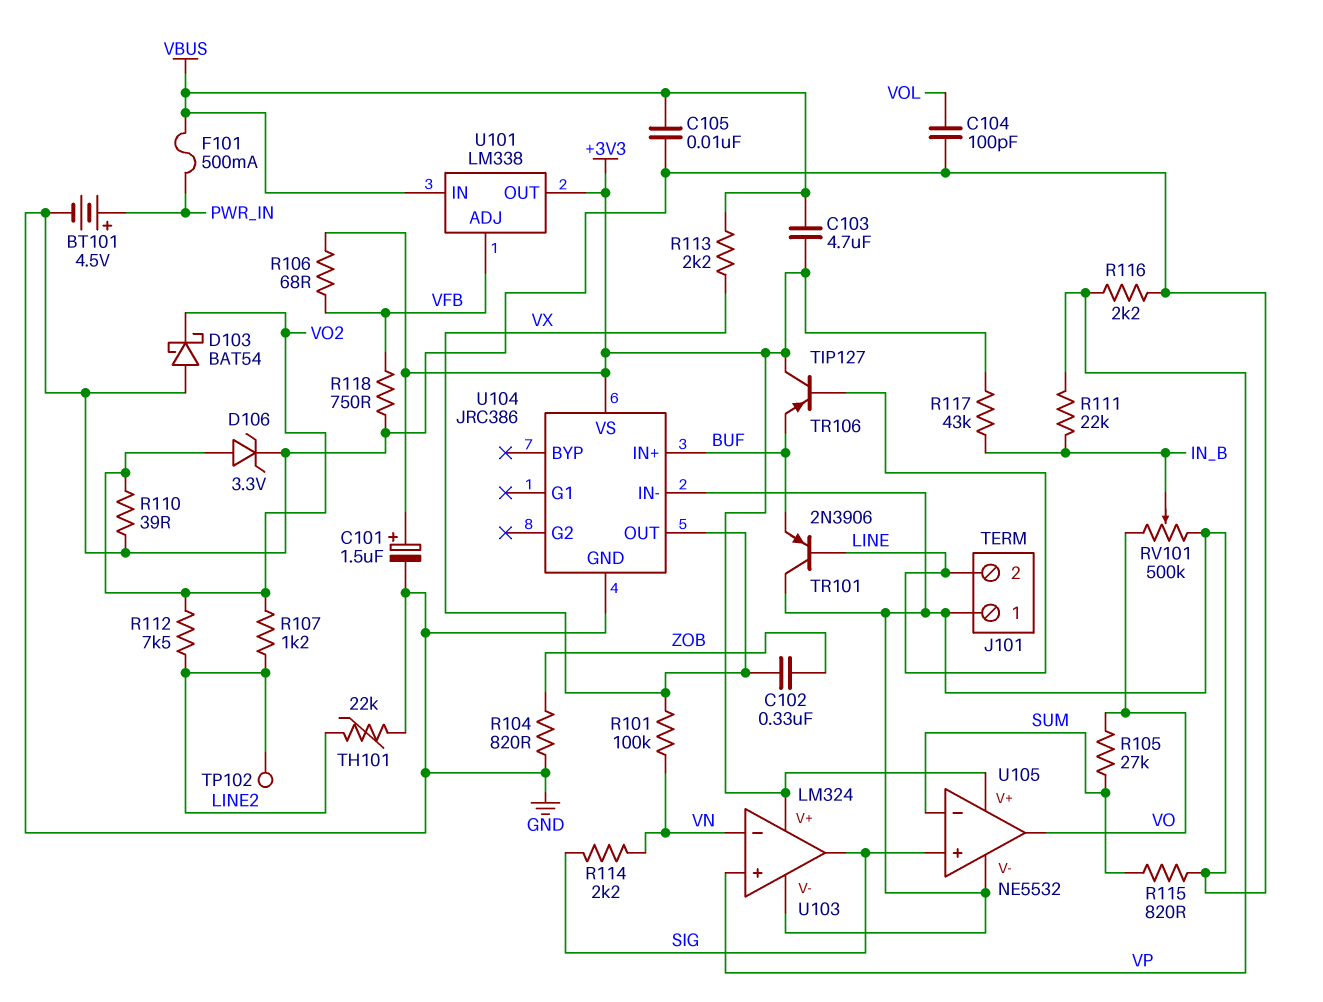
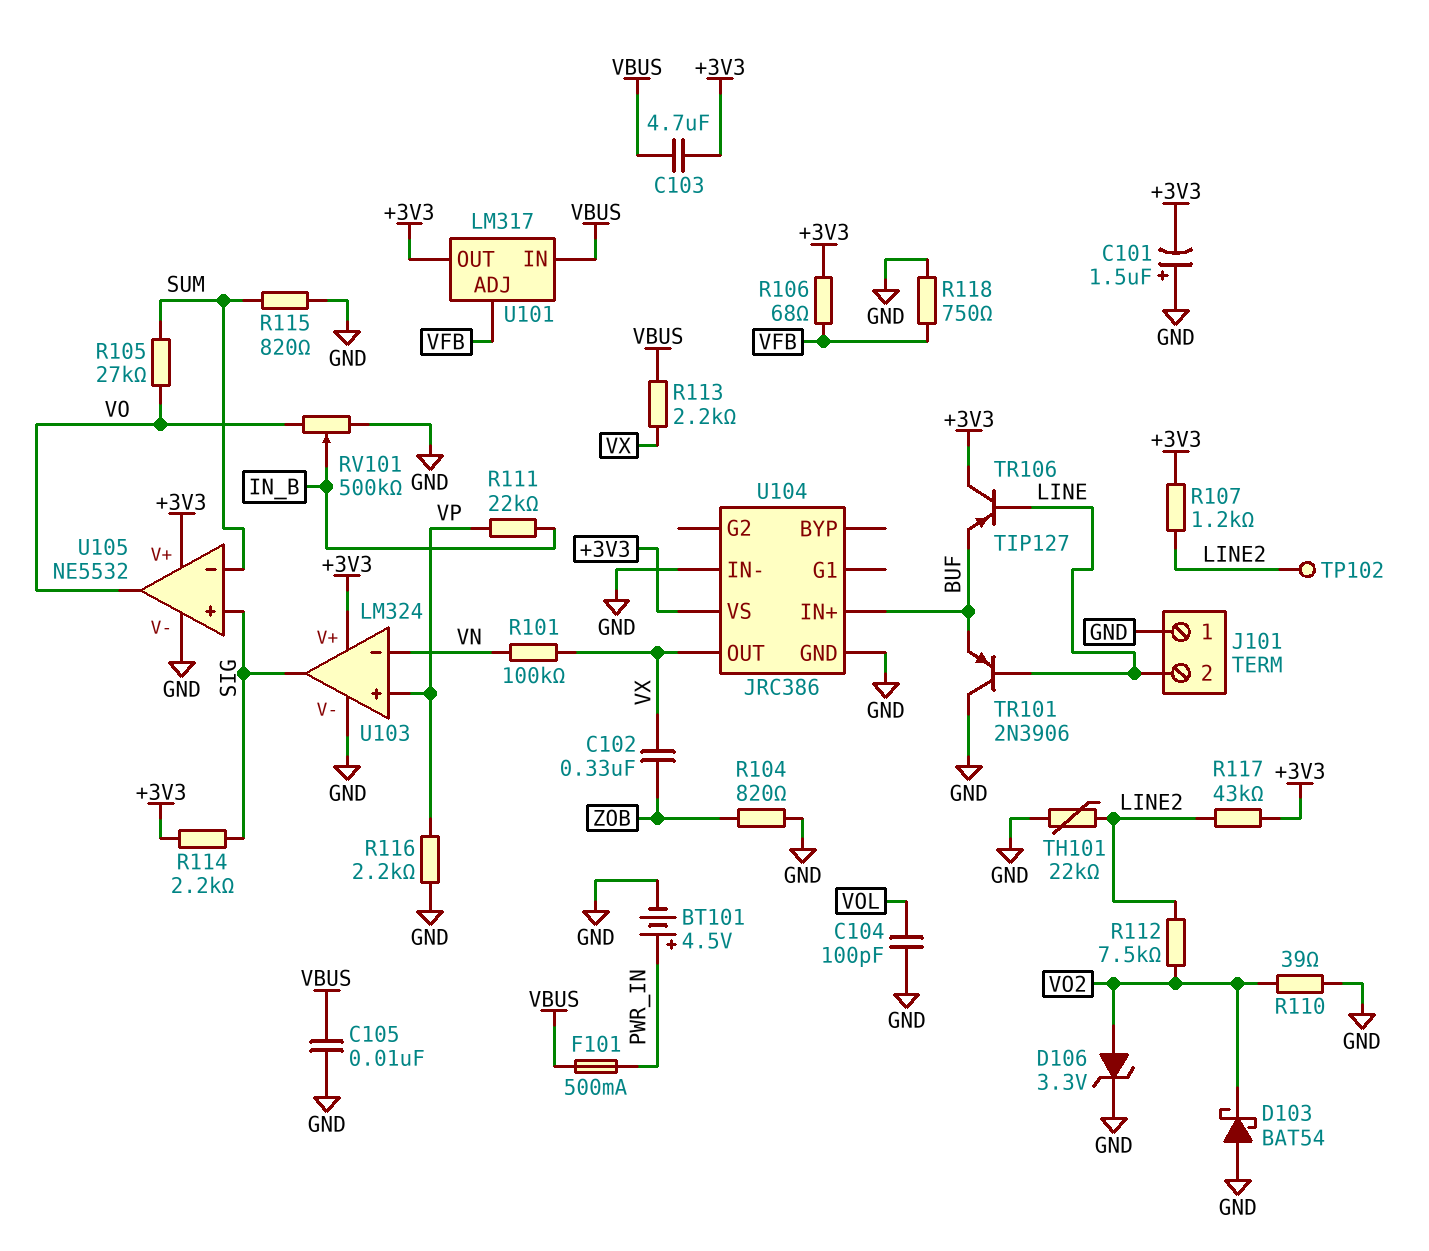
C101: 1.5uF (plus +3V3, minus GND) -> 1.5uF (plus GND, minus +3V3)
R107: 1.2k (LINE2, VO2) -> 1.2k (+3V3, LINE2)
R114: 2.2k (SIG, VN) -> 2.2k (+3V3, SIG)
R117: 43k (+3V3, IN_B) -> 43k (+3V3, LINE2)
U101: LM338 -> LM317

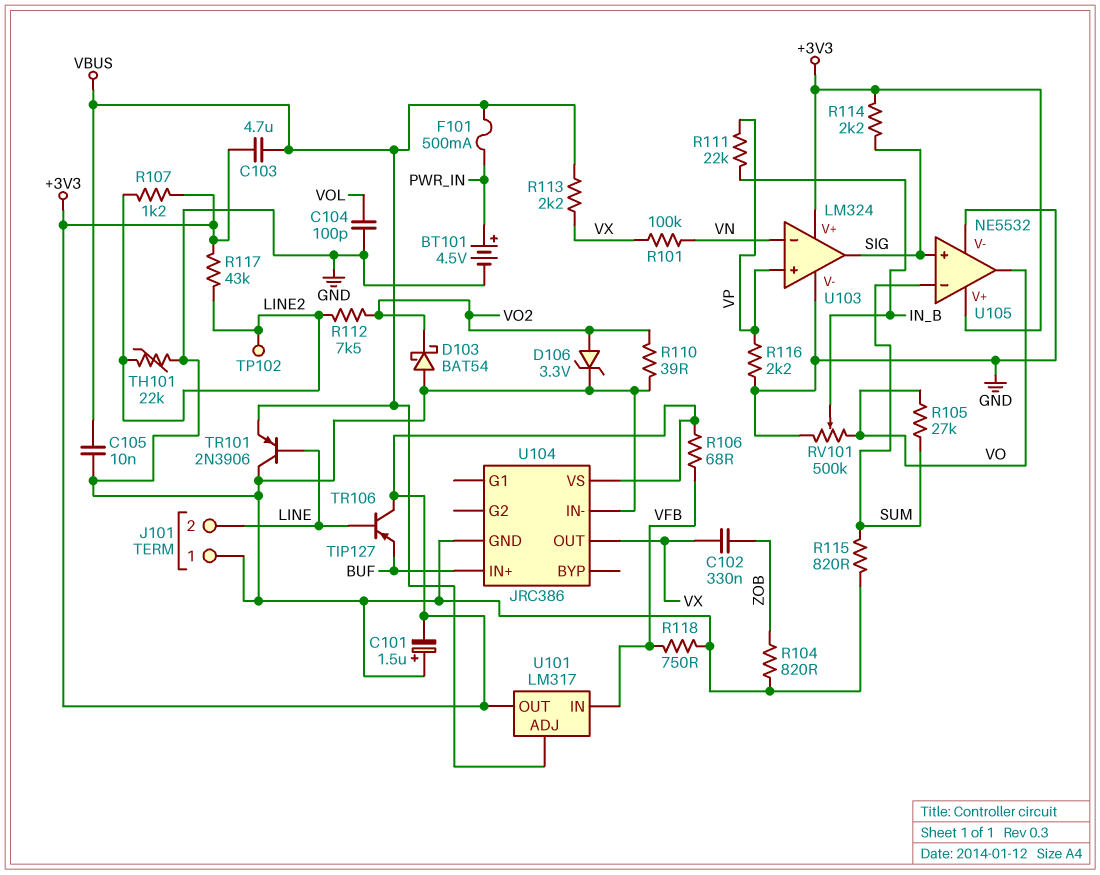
TR101: PNP 2N3906 (B LINE, C GND, E BUF) -> PNP 2N3906 (B LINE, C GND, E VBUS)
U101 pin ADJ: VFB -> VBUS
U101 pin IN: VBUS -> VFB

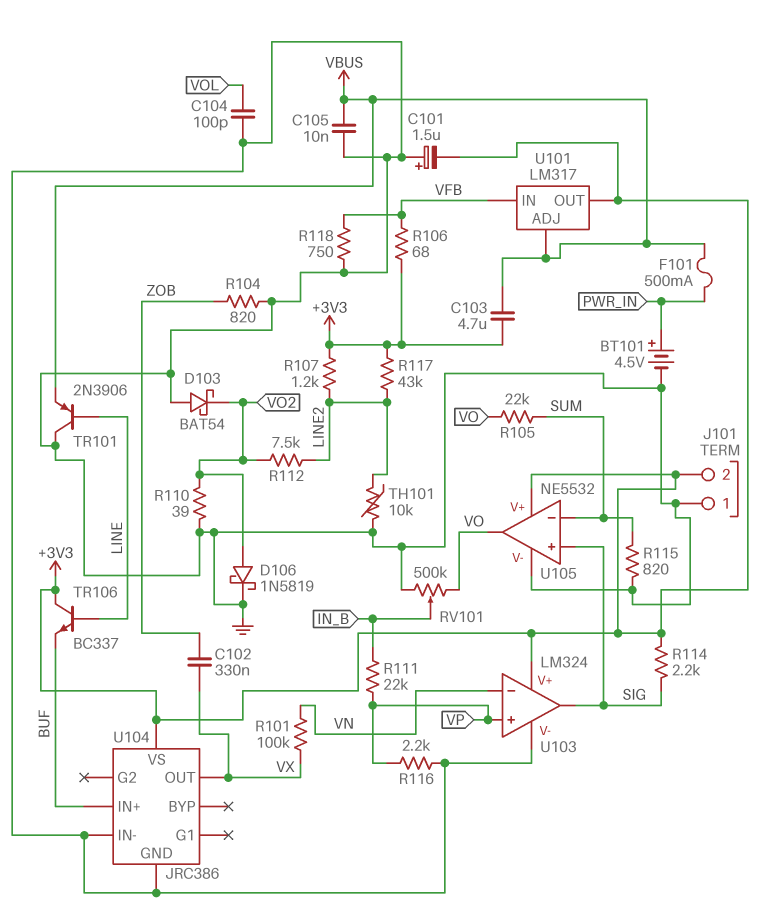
D106: zener 3.3V (A VO2, K GND) -> schottky 1N5819 (A VO2, K GND)
J101 pin 2: LINE -> +3V3
R105: 27k (SUM, VO) -> 22k (SUM, VO)
R113: 2.2k (VBUS, VX) -> none
TH101: 22k (GND, LINE2) -> 10k (GND, LINE2)
TP102: test point (LINE2) -> none
TR106: PNP TIP127 (B LINE, C +3V3, E BUF) -> NPN BC337 (B LINE, C +3V3, E BUF)

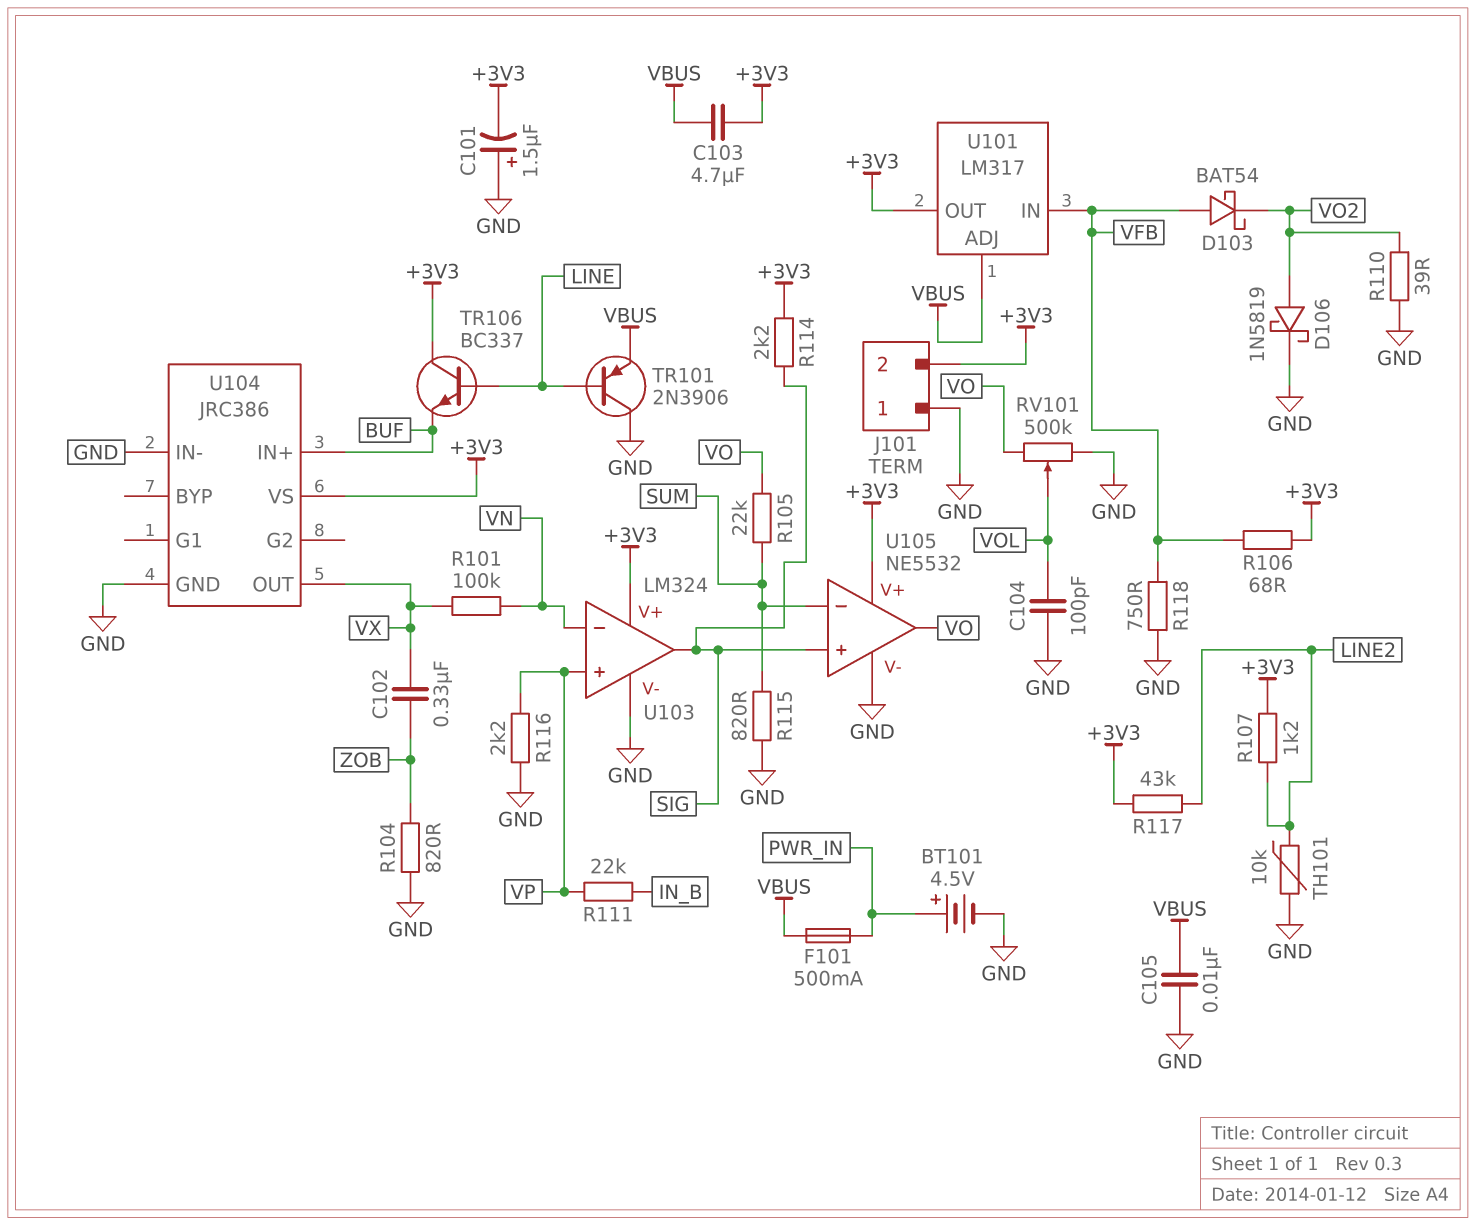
D103: schottky BAT54 (A GND, K VO2) -> schottky BAT54 (A VFB, K VO2)
R112: 7.5k (LINE2, VO2) -> none
RV101: 500k (GND, VO, wiper IN_B) -> 500k (GND, VO, wiper VOL)

